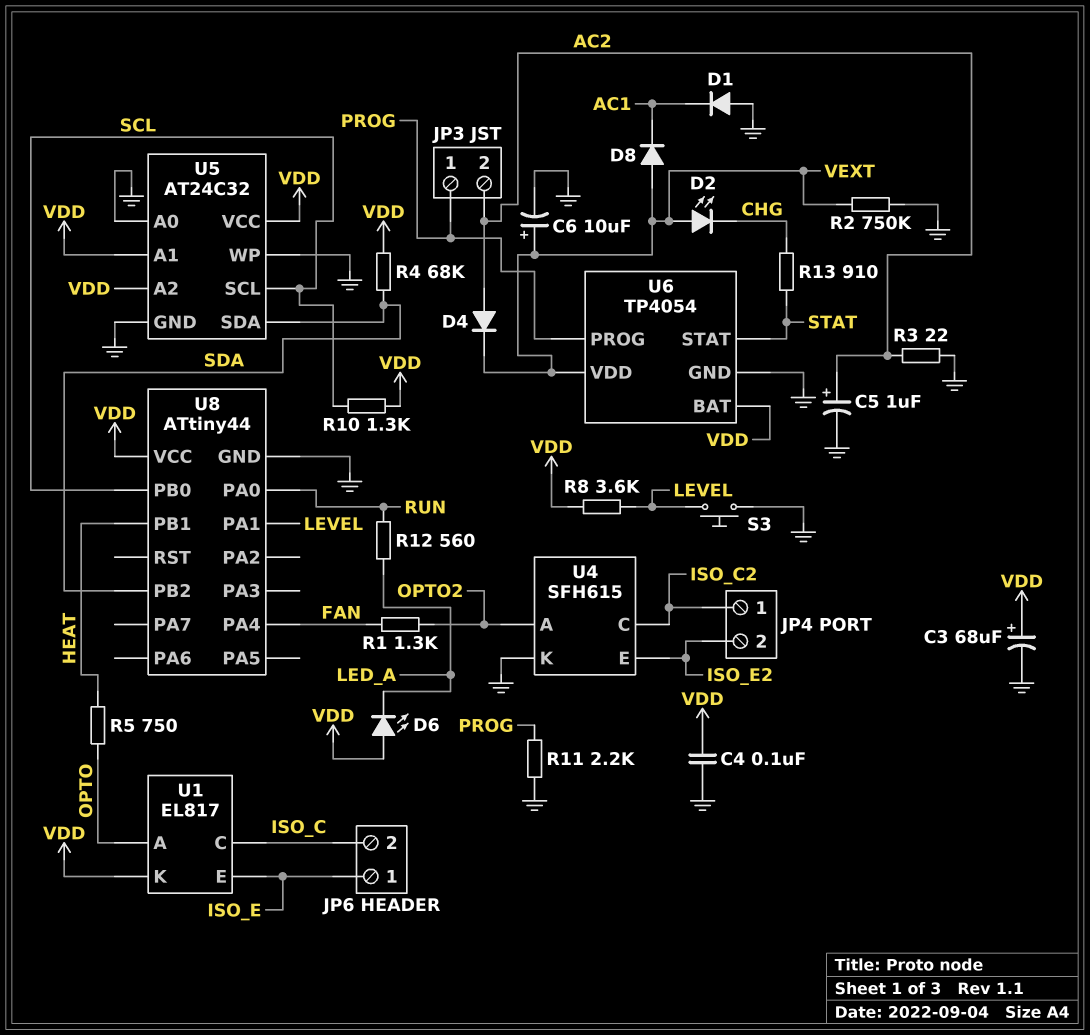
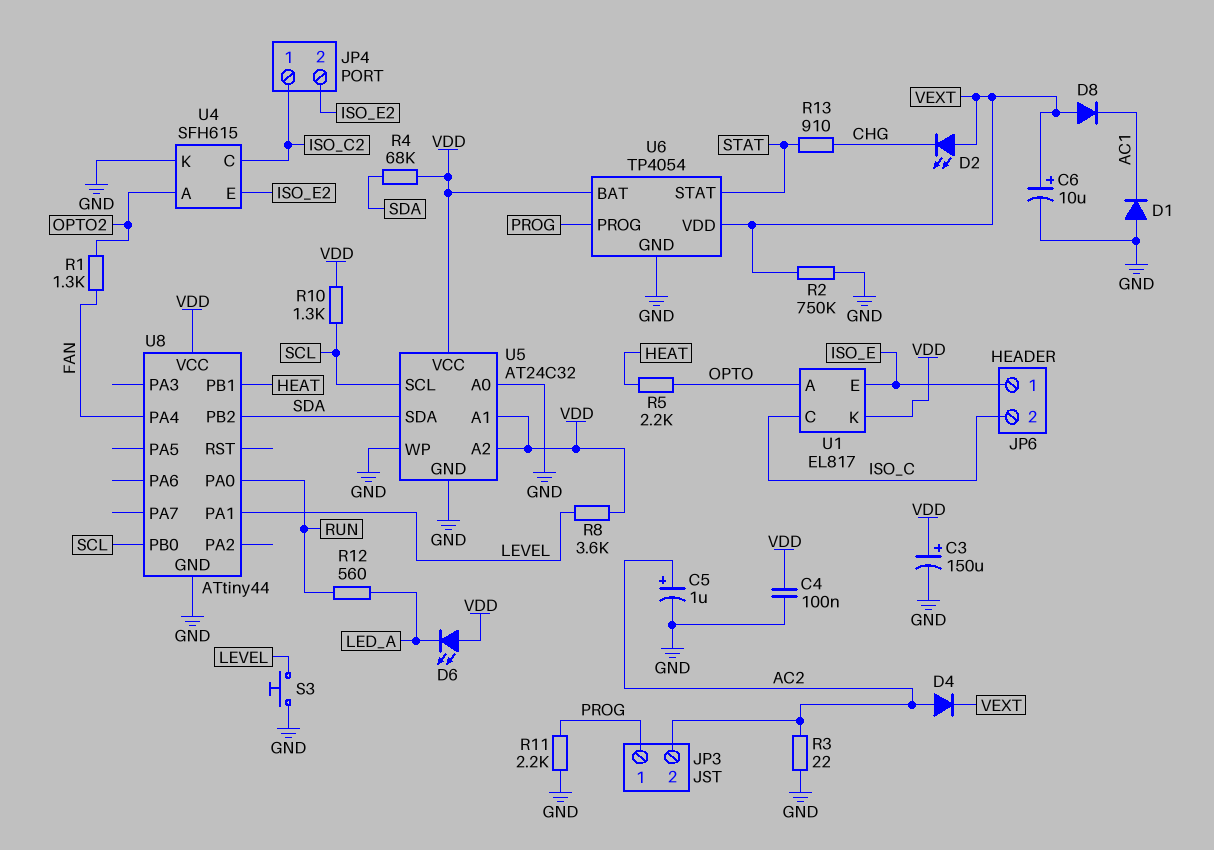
C3: 68uF (plus VDD, minus GND) -> 150uF (plus VDD, minus GND)
R5: 750 (HEAT, OPTO) -> 2.2k (HEAT, OPTO)

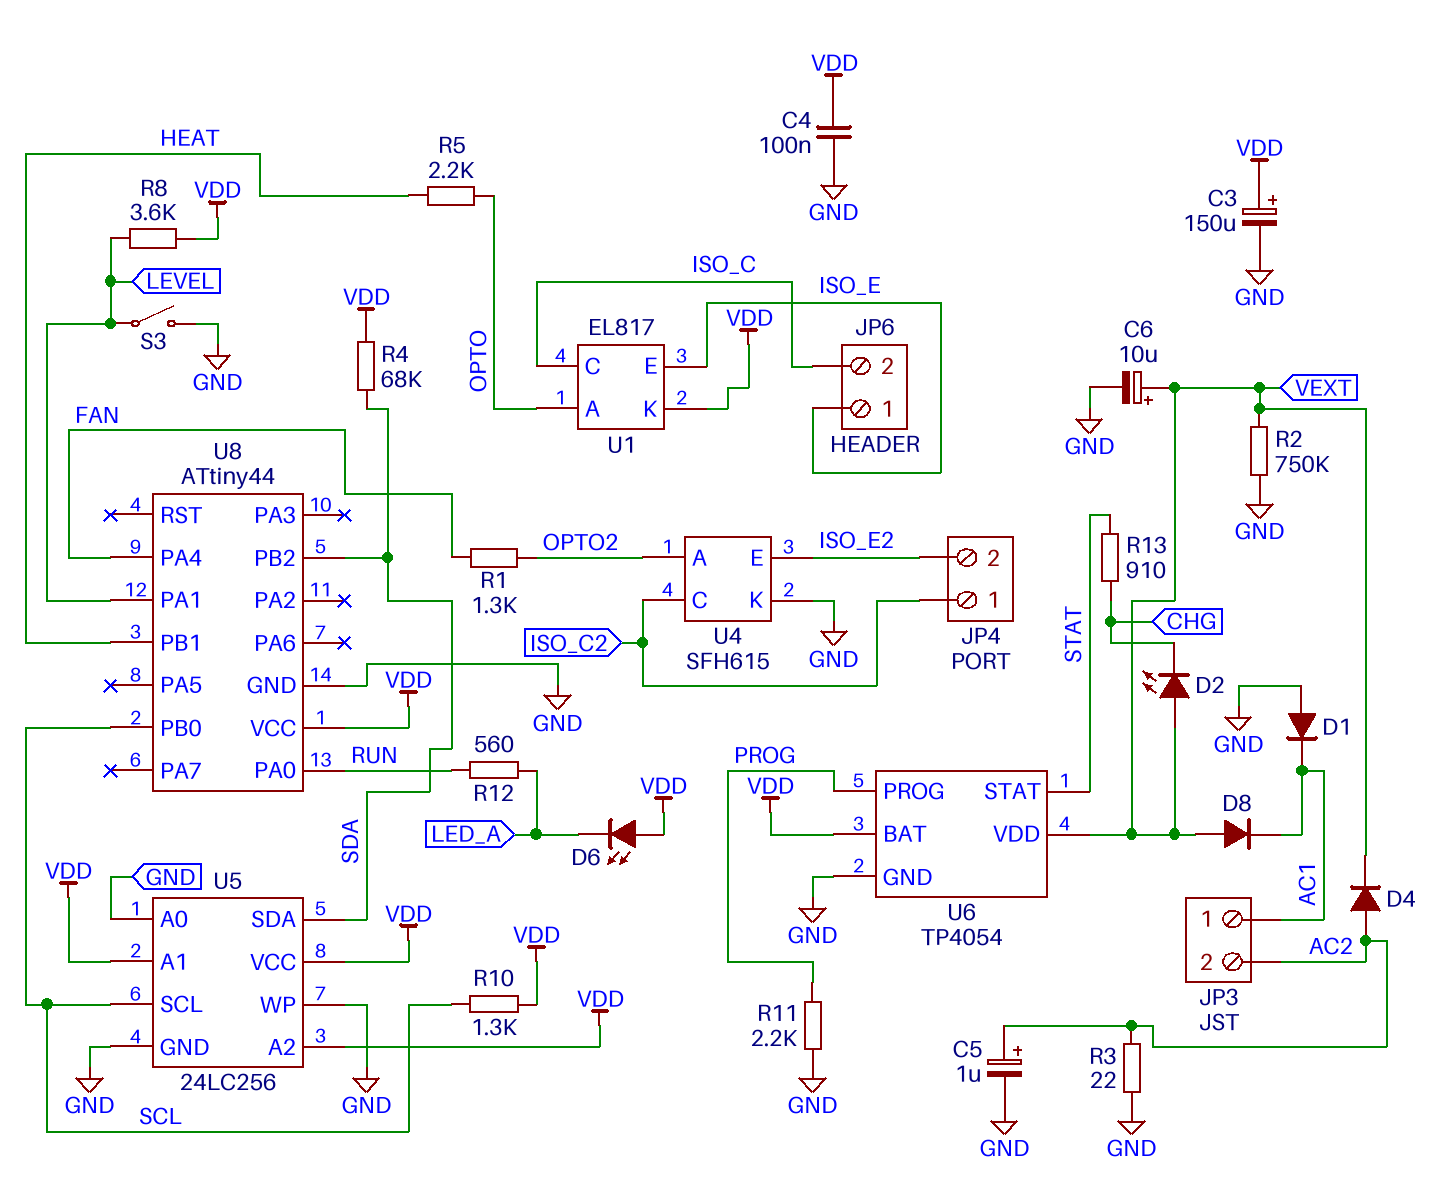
JP3 pin 1: PROG -> AC1
S3: button (GND, LEVEL) -> switch (GND, LEVEL)
U5: AT24C32 -> 24LC256

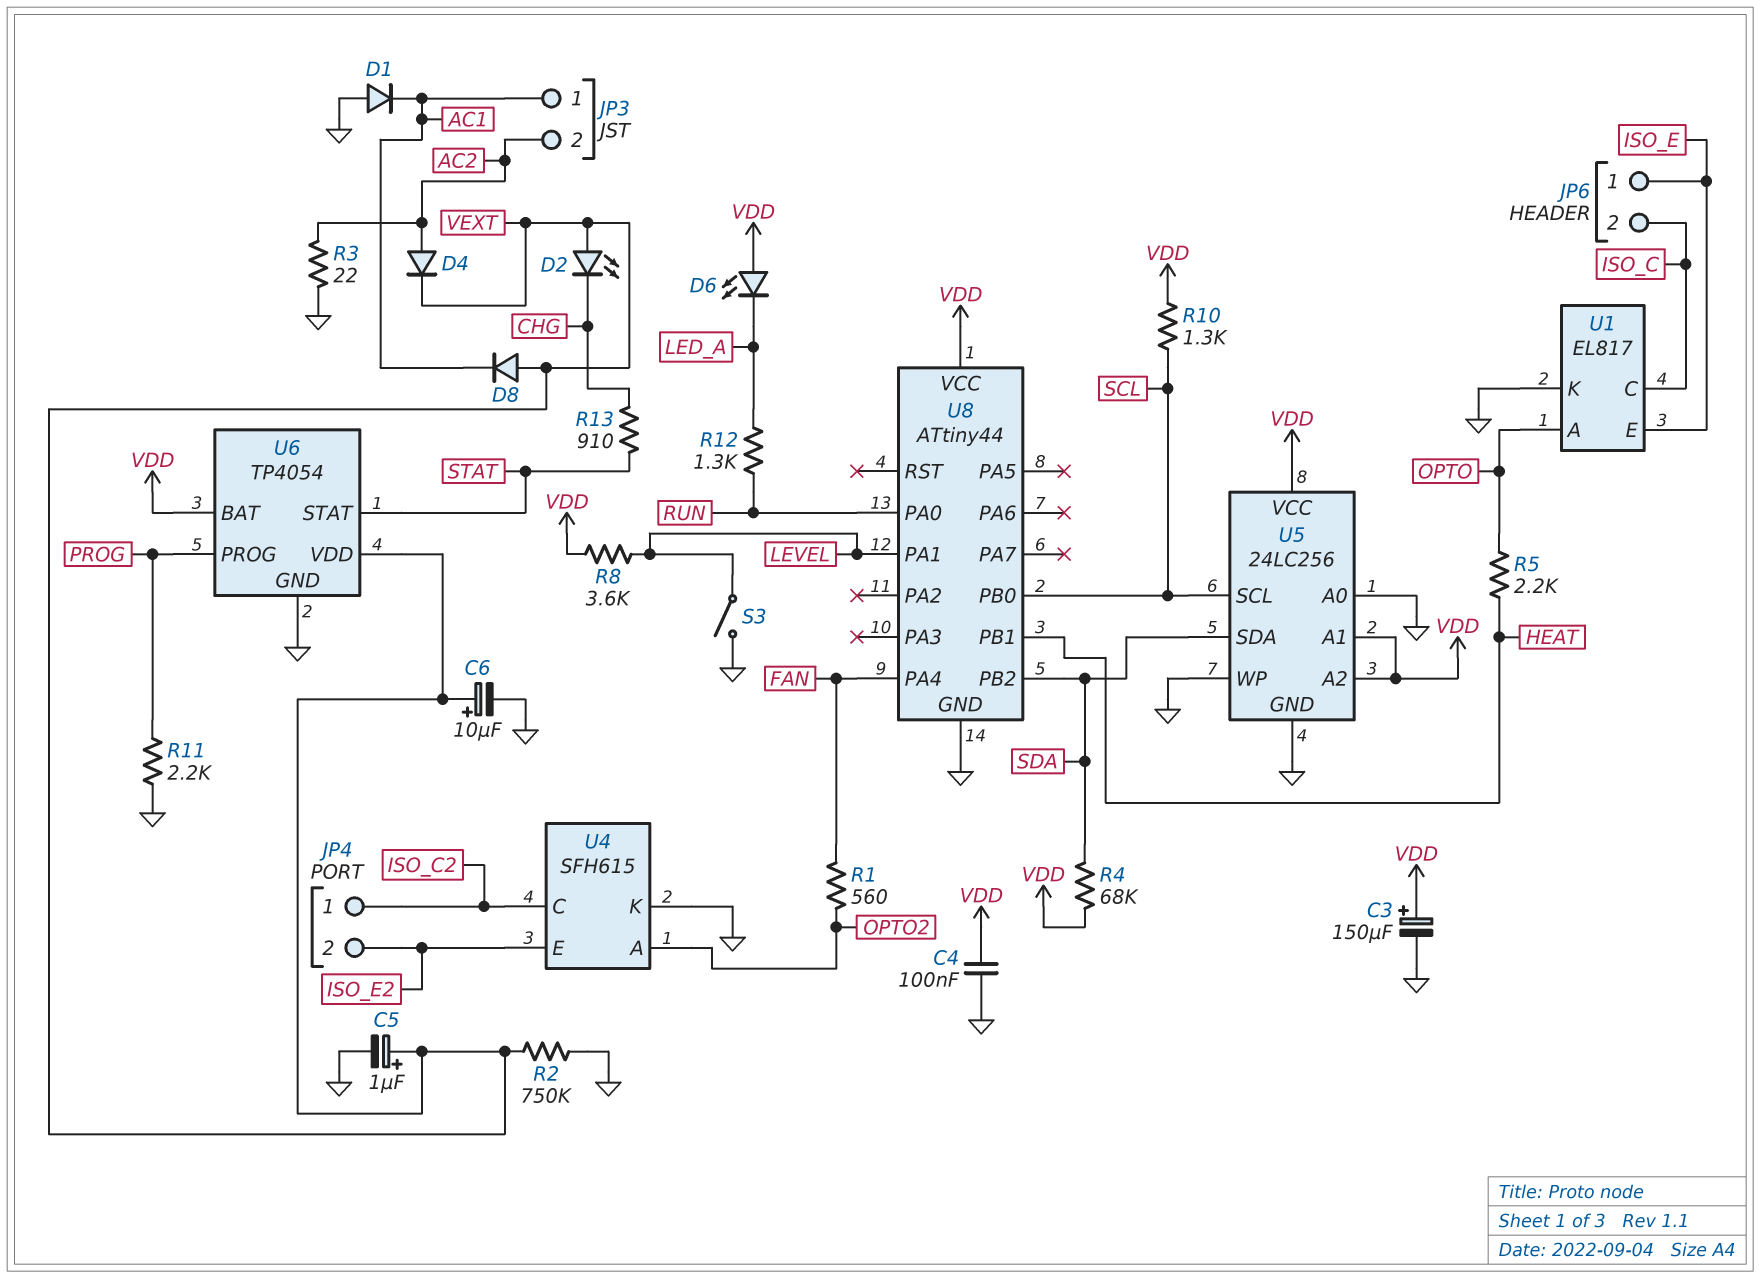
C5: 1uF (plus AC2, minus GND) -> 1uF (plus VEXT, minus GND)
R1: 1.3k (FAN, OPTO2) -> 560 (FAN, OPTO2)
R12: 560 (LED_A, RUN) -> 1.3k (LED_A, RUN)
U1 pin K: VDD -> GND

